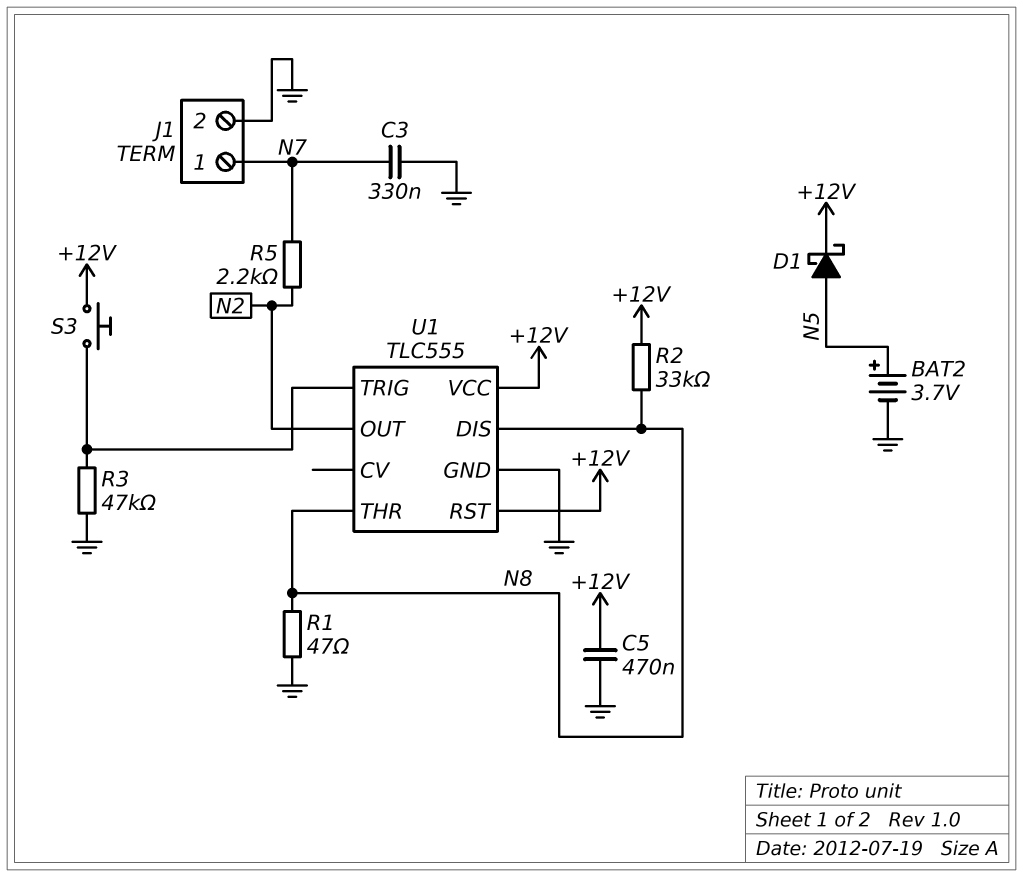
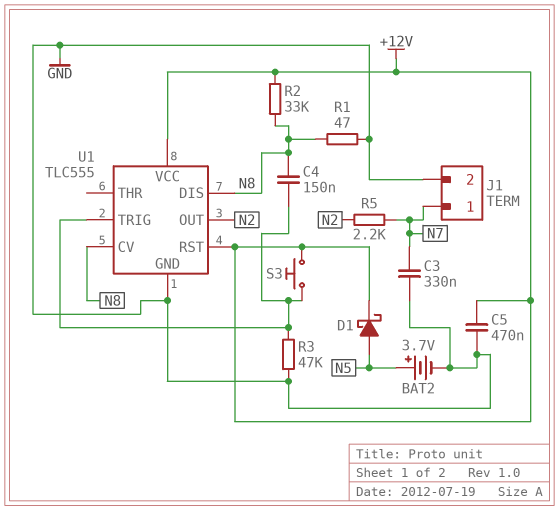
C4: none -> 150nF (N8, U1/TRIG)
U1 pin CV: none -> N8
U1 pin THR: N8 -> none

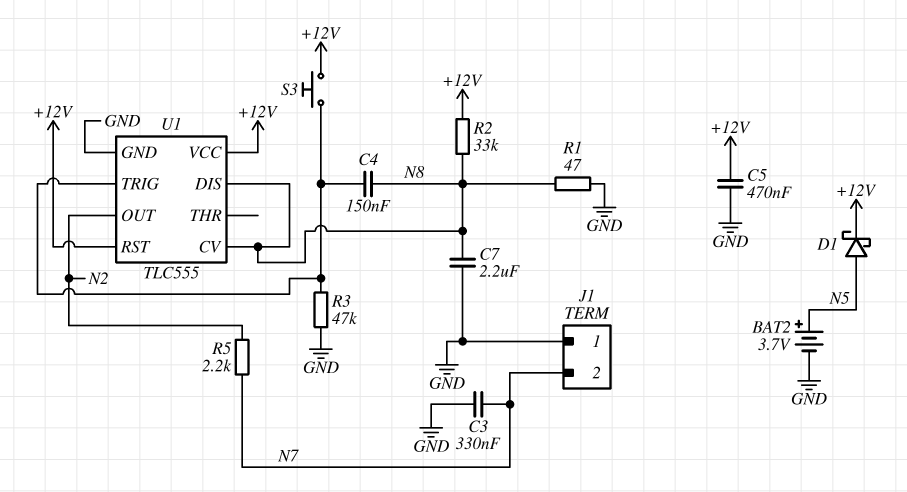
C7: none -> 2.2uF (GND, N8)
J1 pin 1: N7 -> GND
J1 pin 2: GND -> N7

